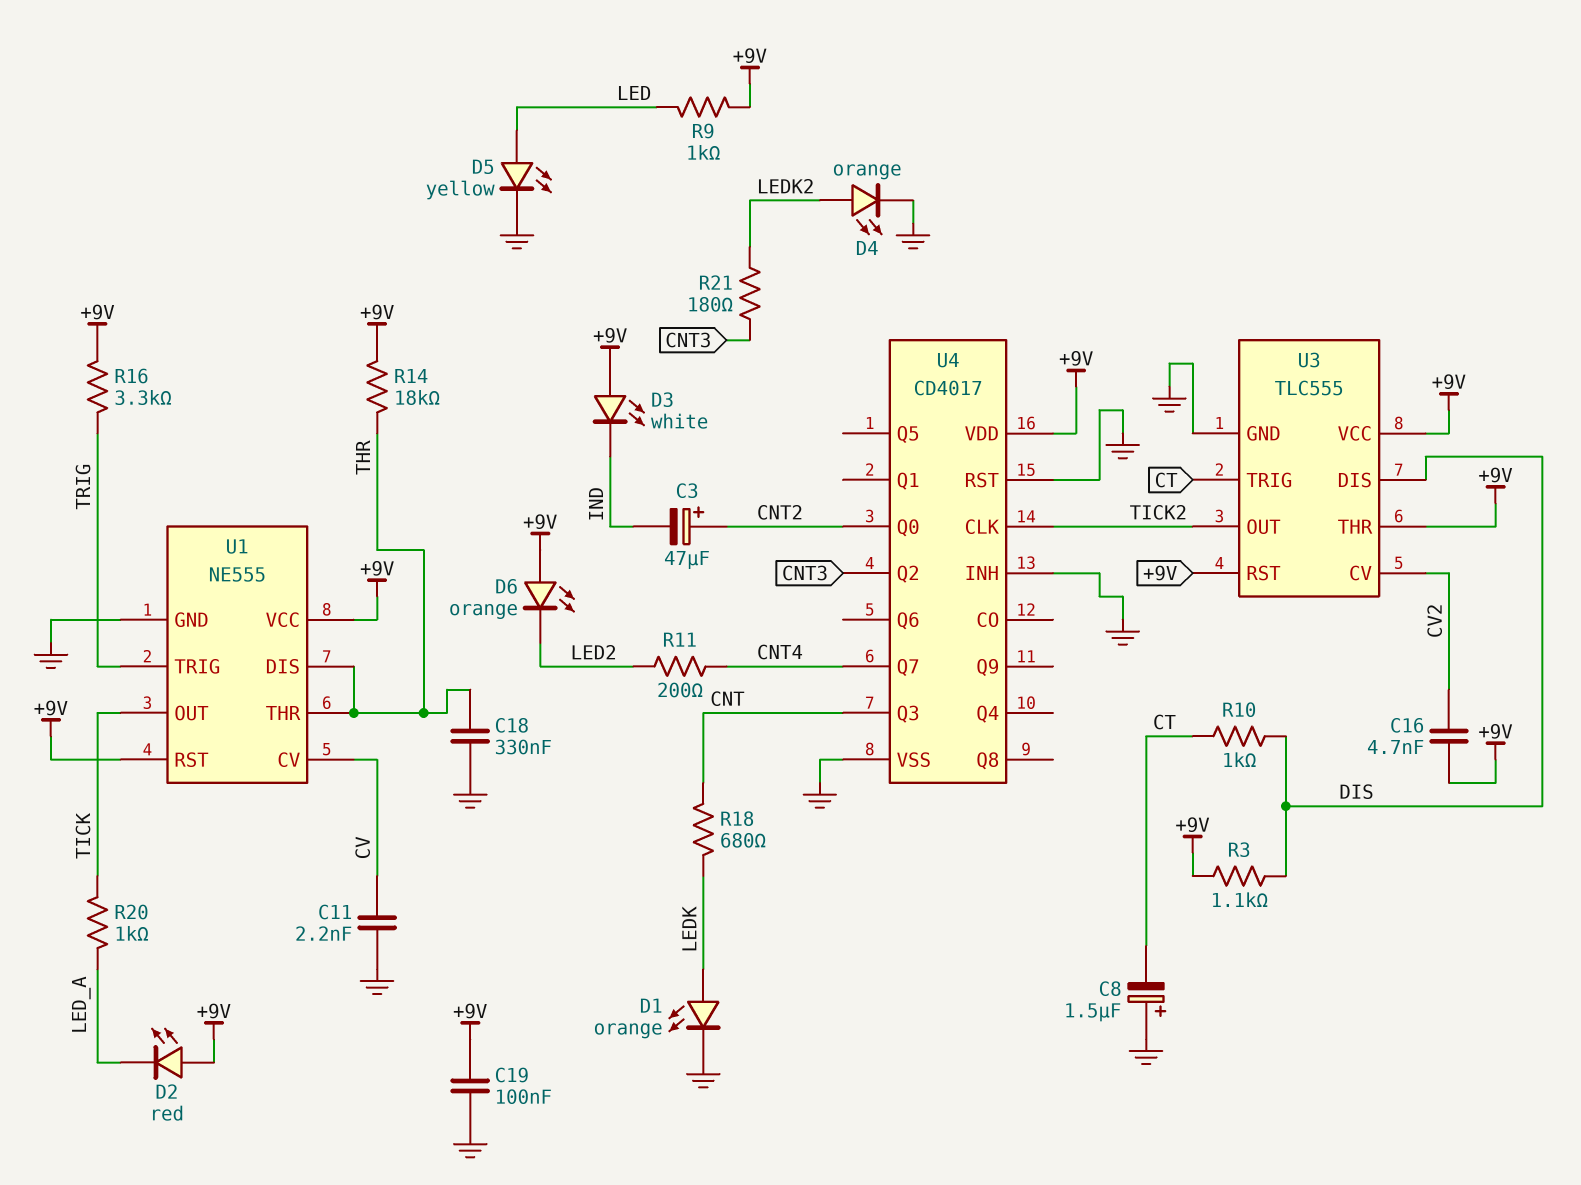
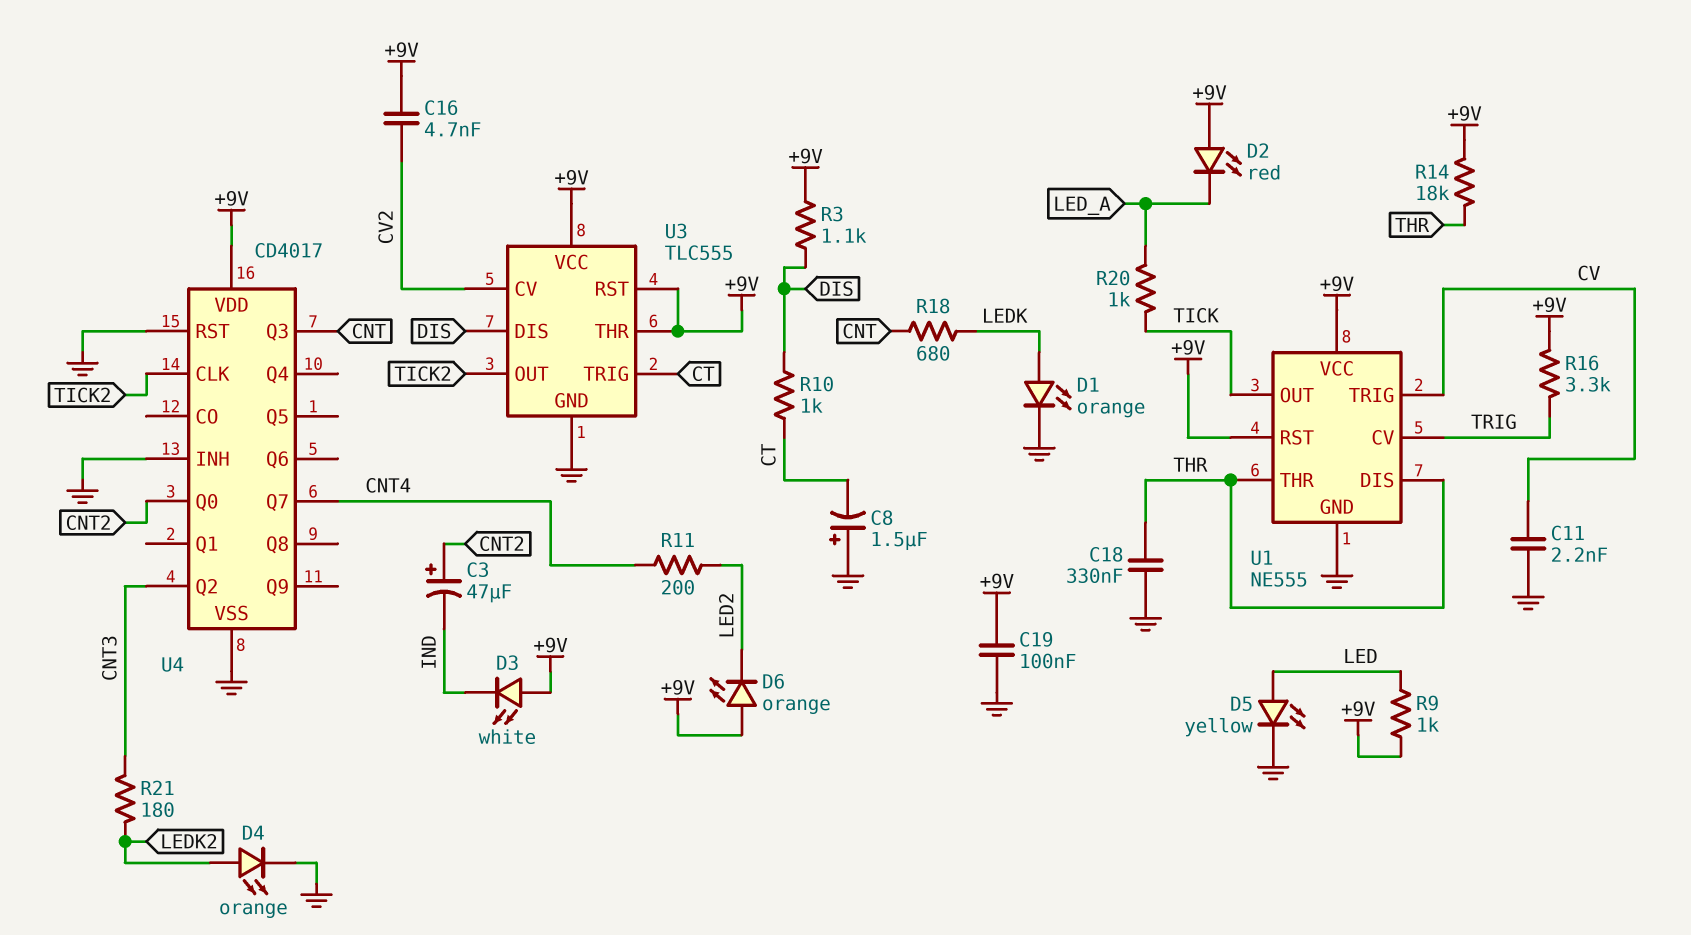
U1 pin CV: CV -> TRIG
U1 pin TRIG: TRIG -> CV

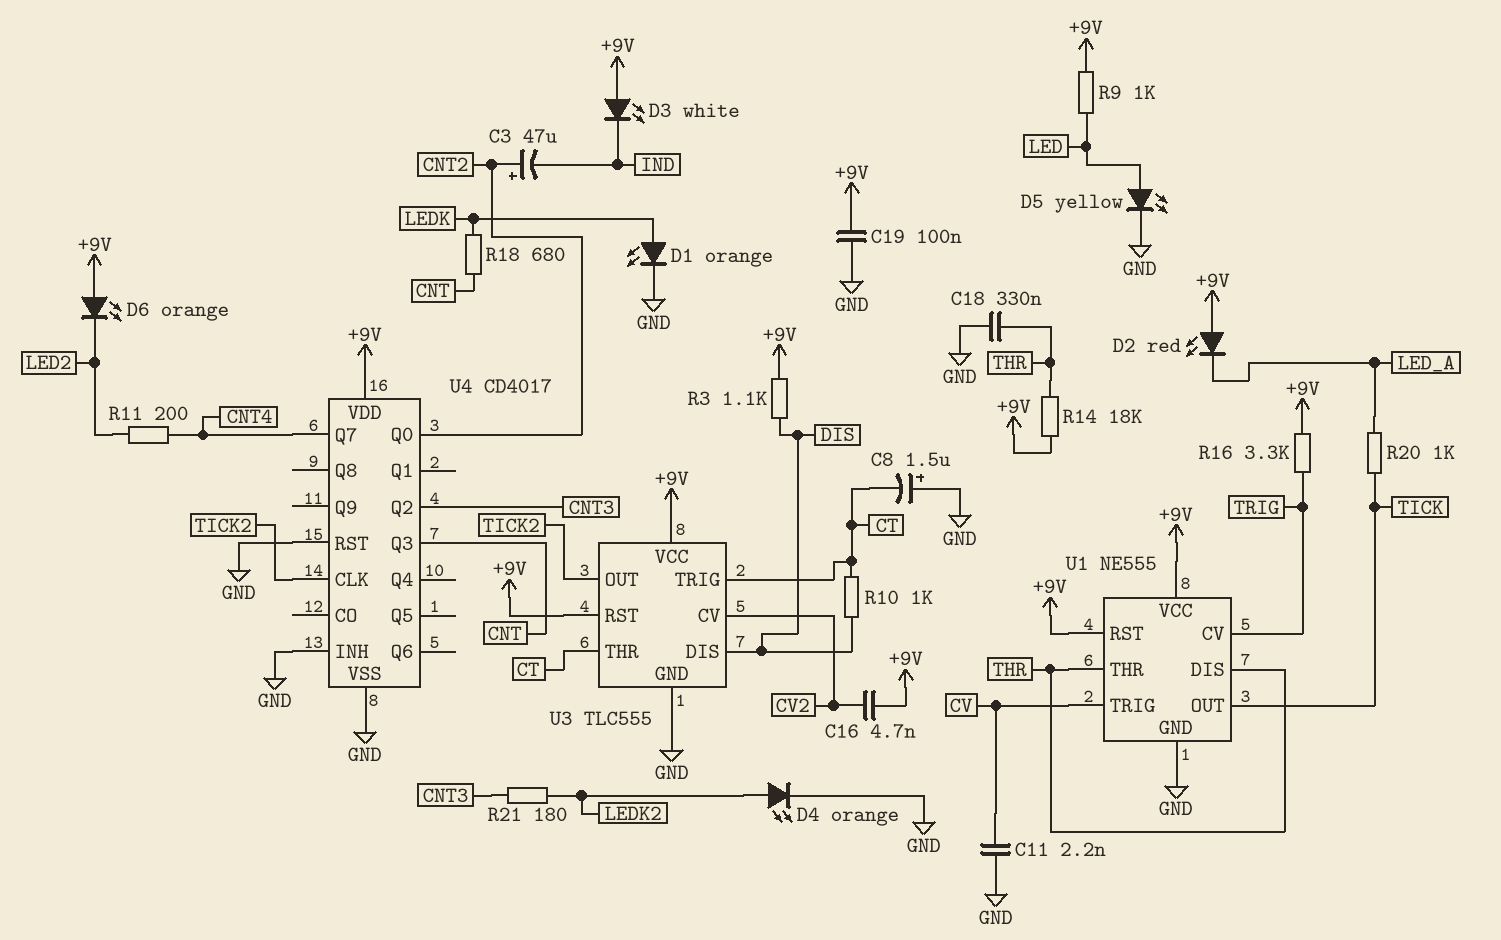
U3 pin THR: +9V -> CT

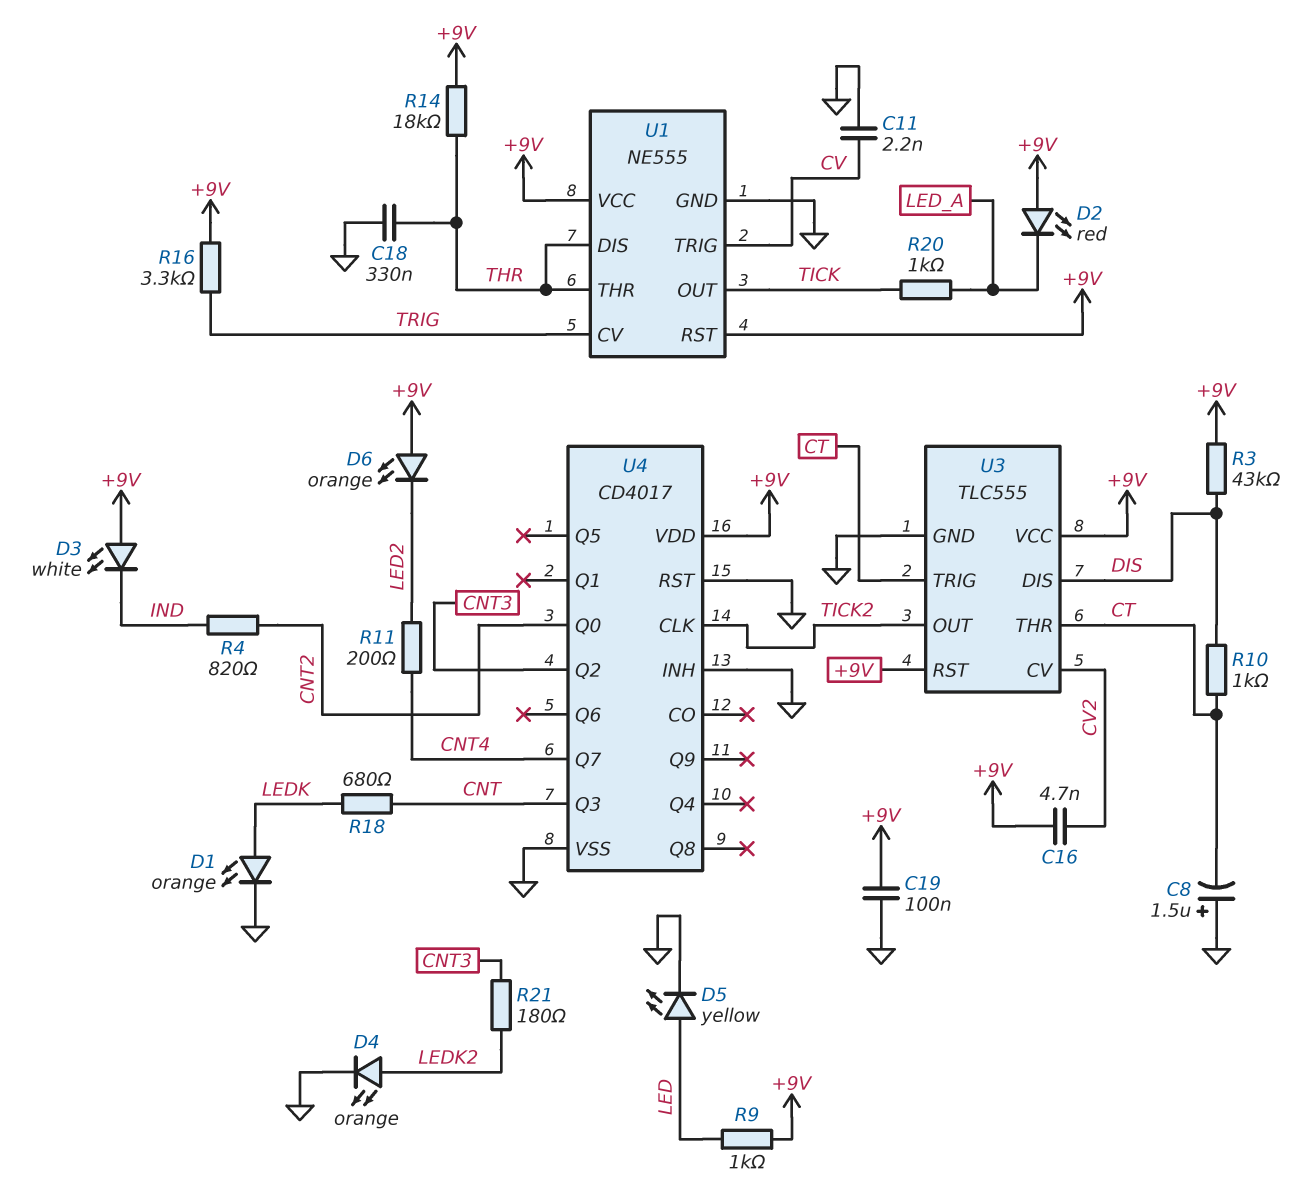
C3: 47uF (plus CNT2, minus IND) -> none
R3: 1.1k (+9V, DIS) -> 43k (+9V, DIS)
R4: none -> 820 (CNT2, IND)

